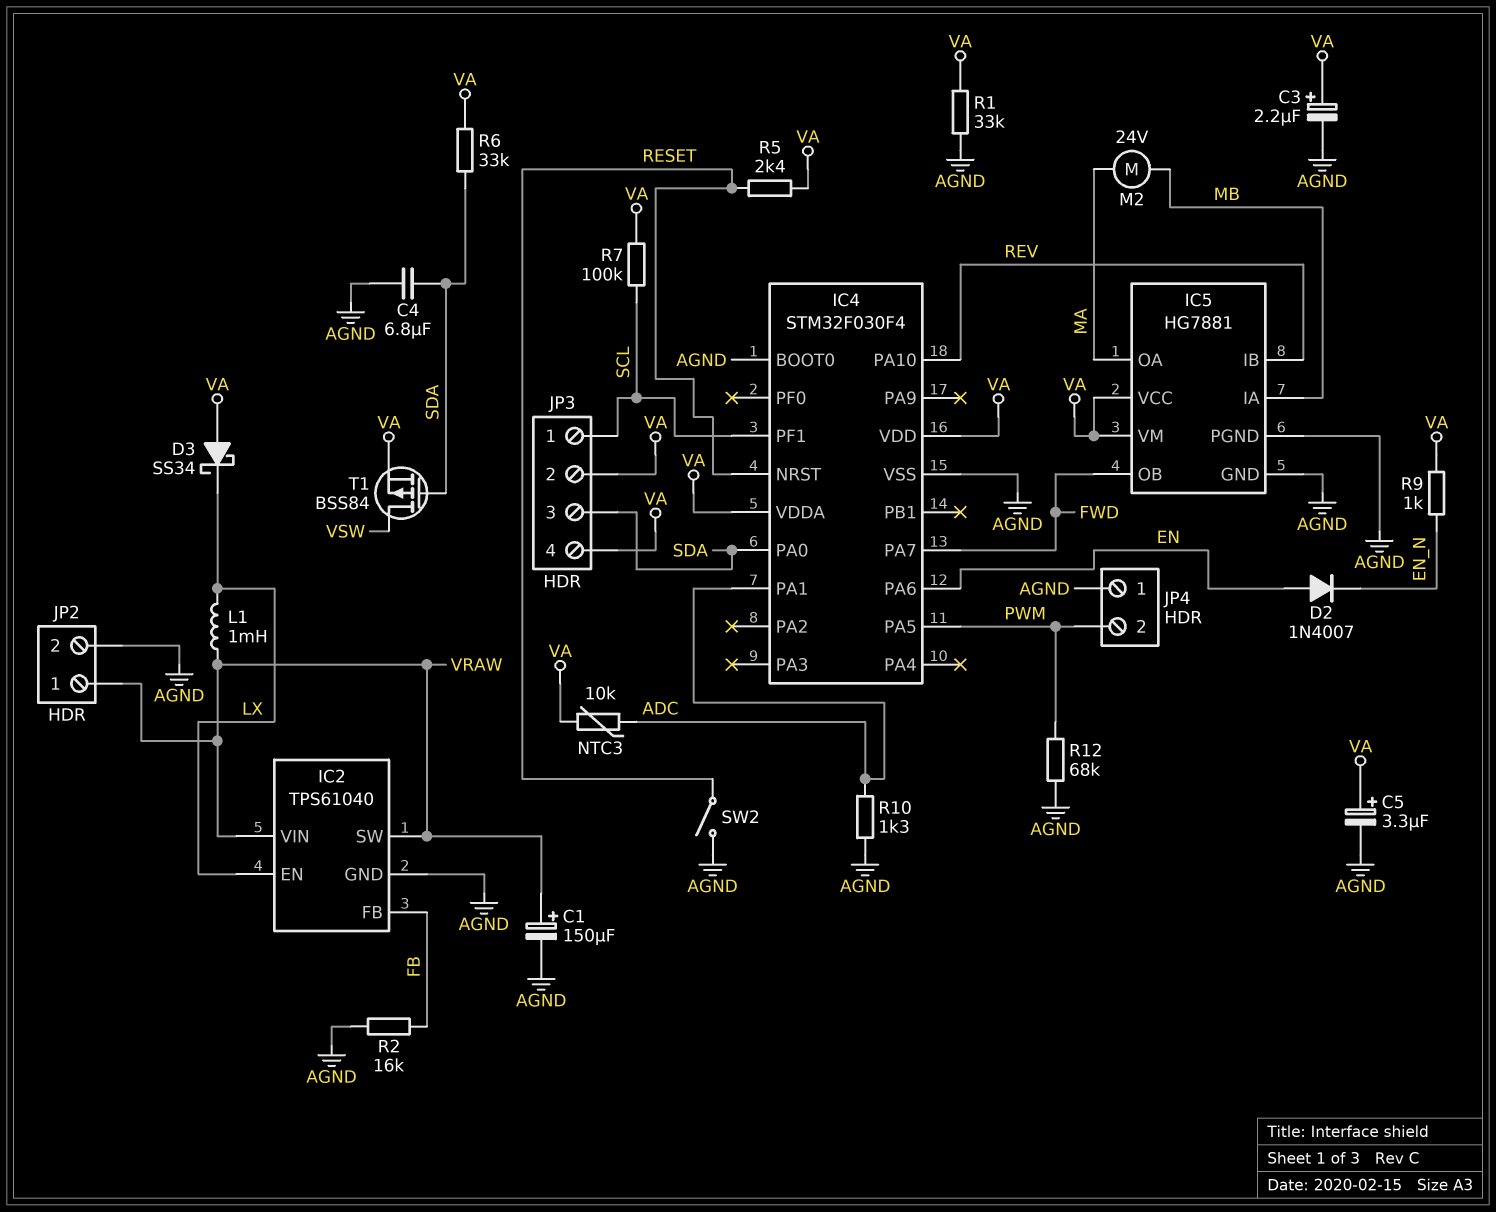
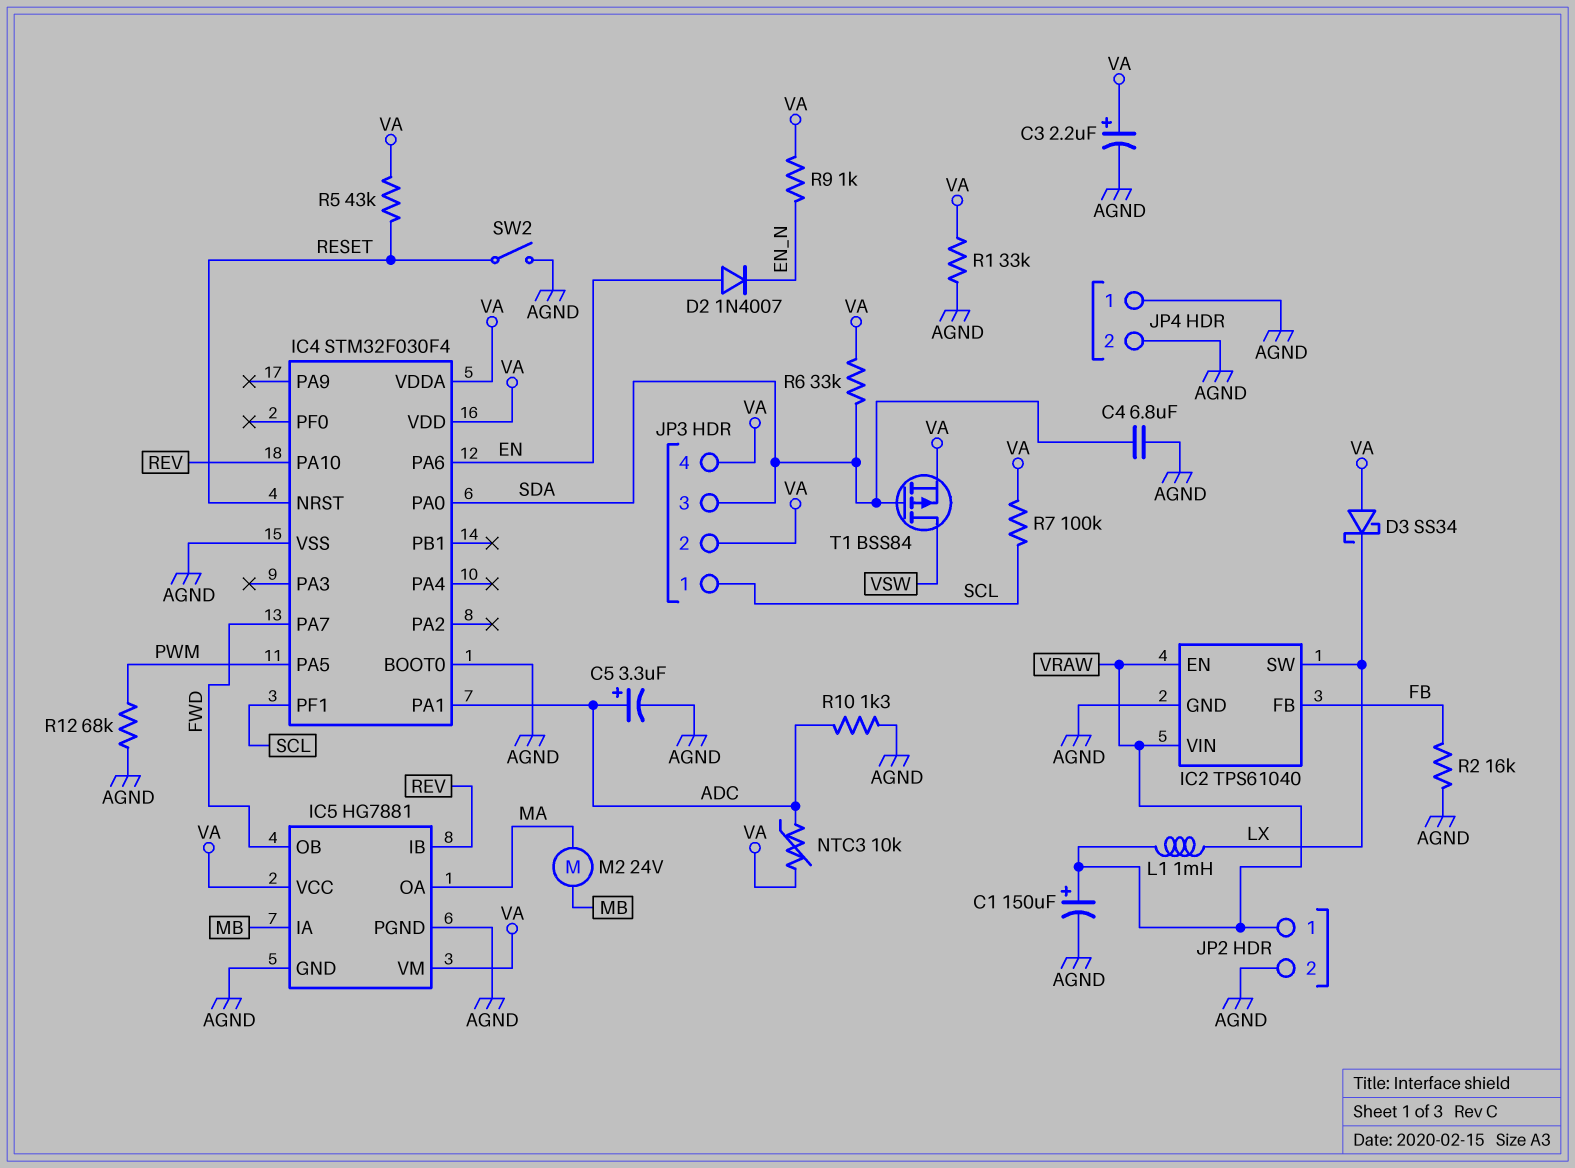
C5: 3.3uF (plus VA, minus AGND) -> 3.3uF (plus ADC, minus AGND)
IC2 pin EN: LX -> VRAW
IC2 pin SW: VRAW -> LX
JP4 pin 2: PWM -> AGND
R5: 2.4k (RESET, VA) -> 43k (RESET, VA)

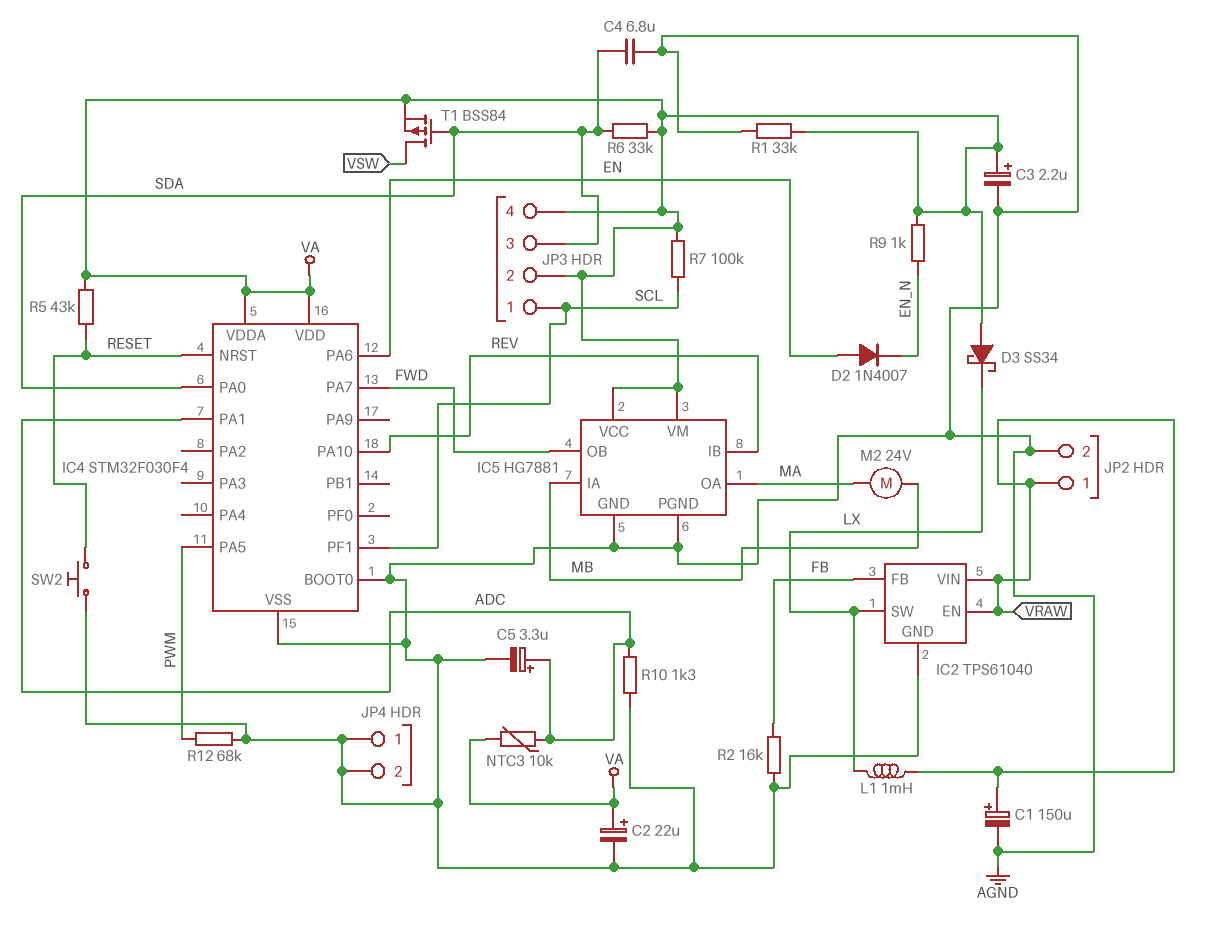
C2: none -> 22uF (plus VA, minus AGND)
SW2: switch (AGND, RESET) -> button (AGND, RESET)

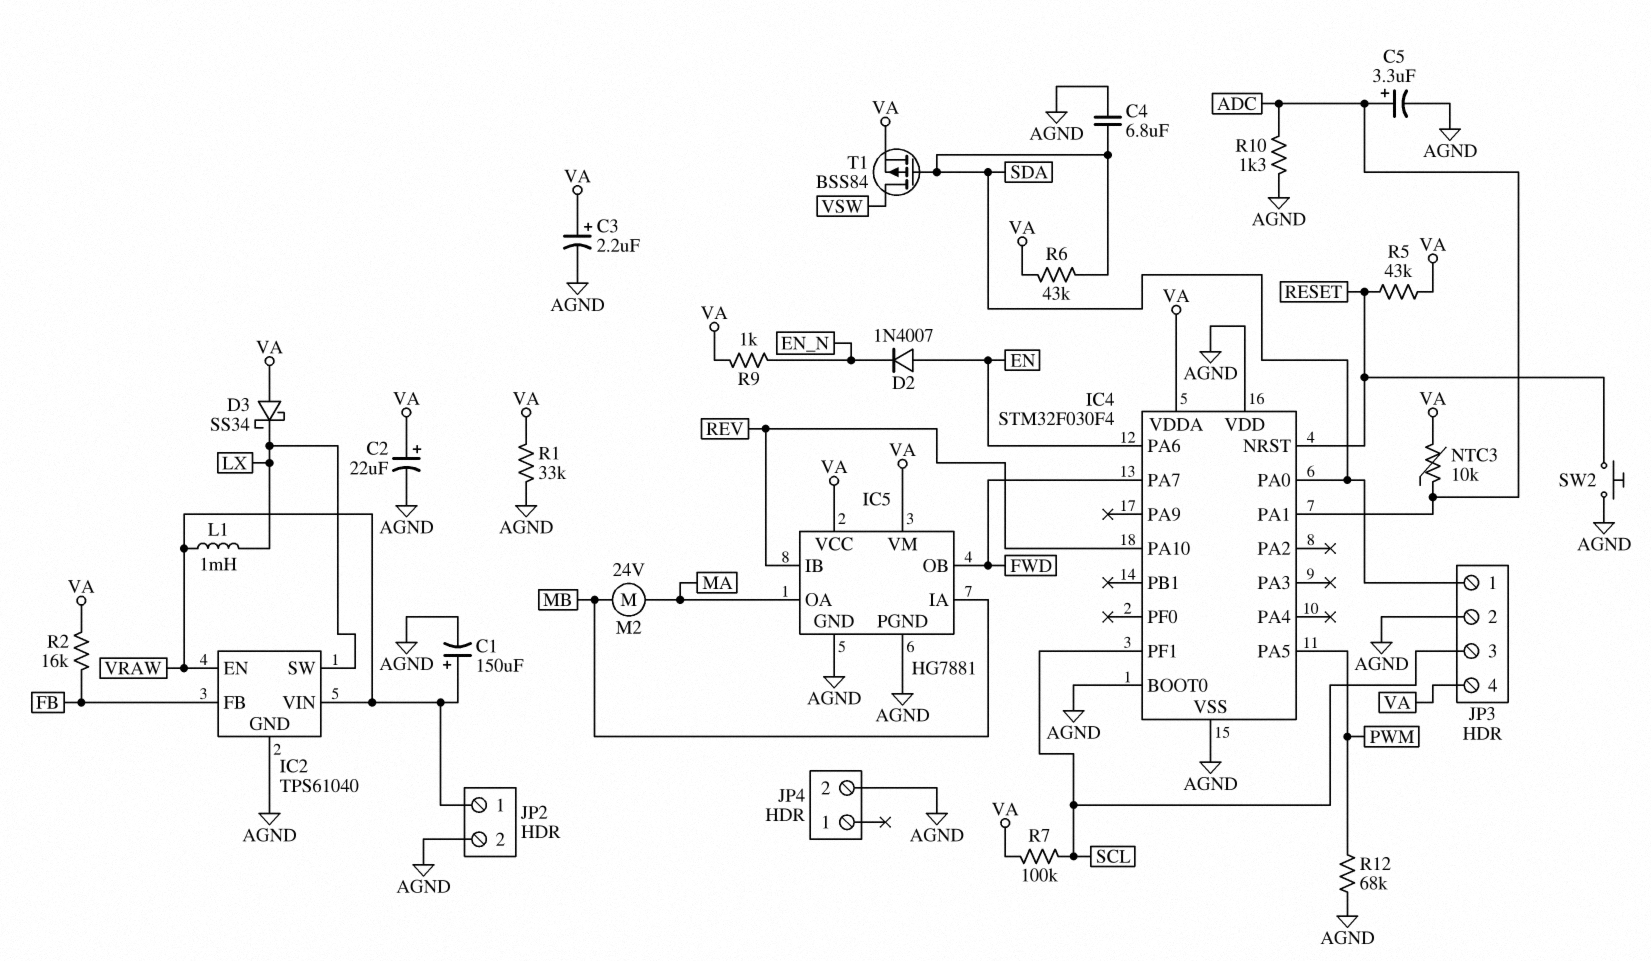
IC4 pin VDD: VA -> AGND
JP3 pin 1: SCL -> SDA
JP3 pin 2: VA -> AGND
JP3 pin 3: SDA -> SCL
JP4 pin 1: AGND -> none
R2: 16k (AGND, FB) -> 16k (FB, VA)
R6: 33k (SDA, VA) -> 43k (SDA, VA)

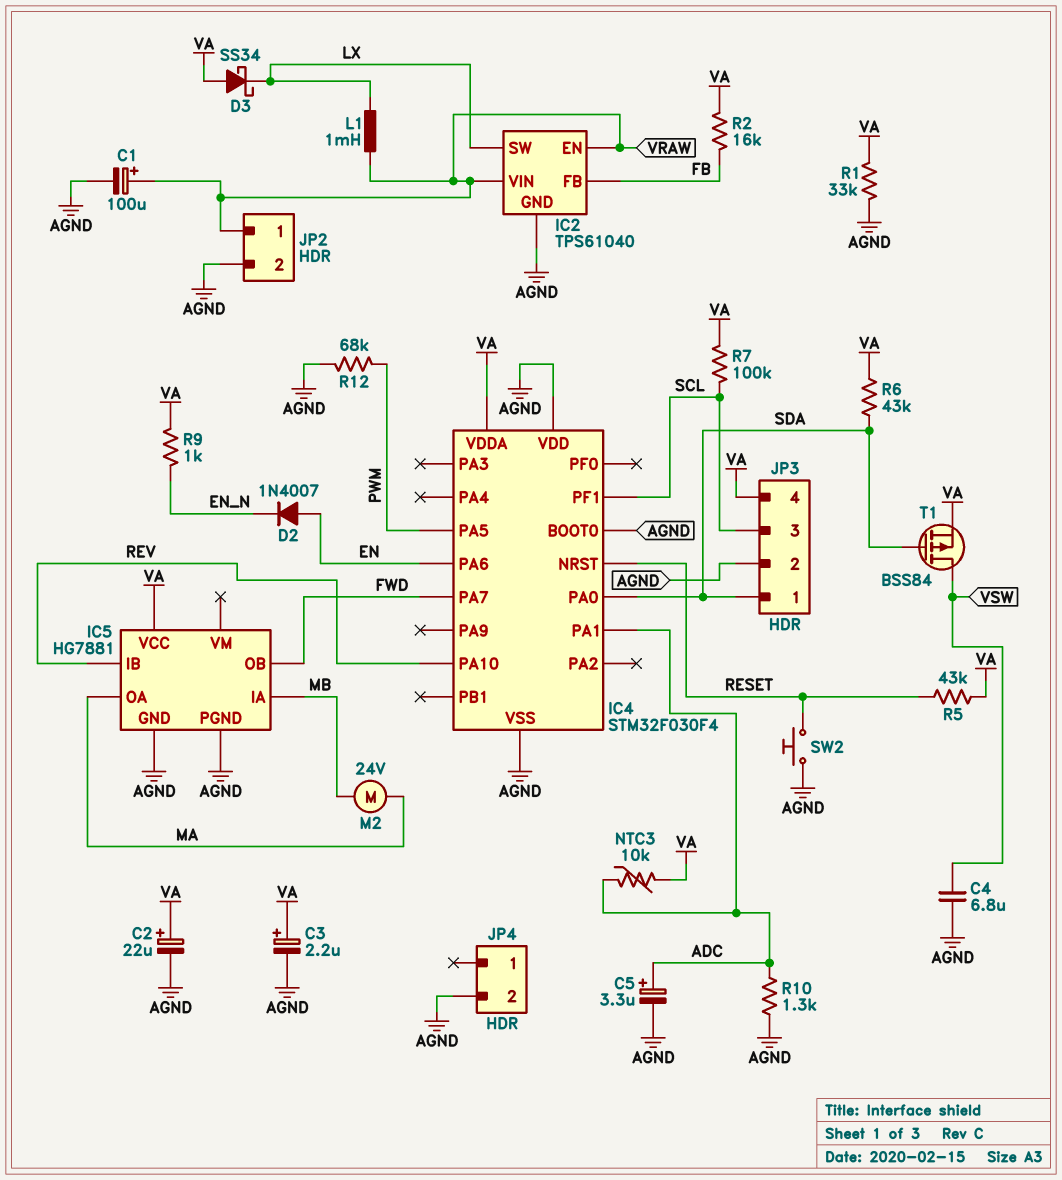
C1: 150uF (plus VRAW, minus AGND) -> 100uF (plus VRAW, minus AGND)
C4: 6.8uF (AGND, SDA) -> 6.8uF (AGND, VSW)
IC5 pin VM: VA -> none

